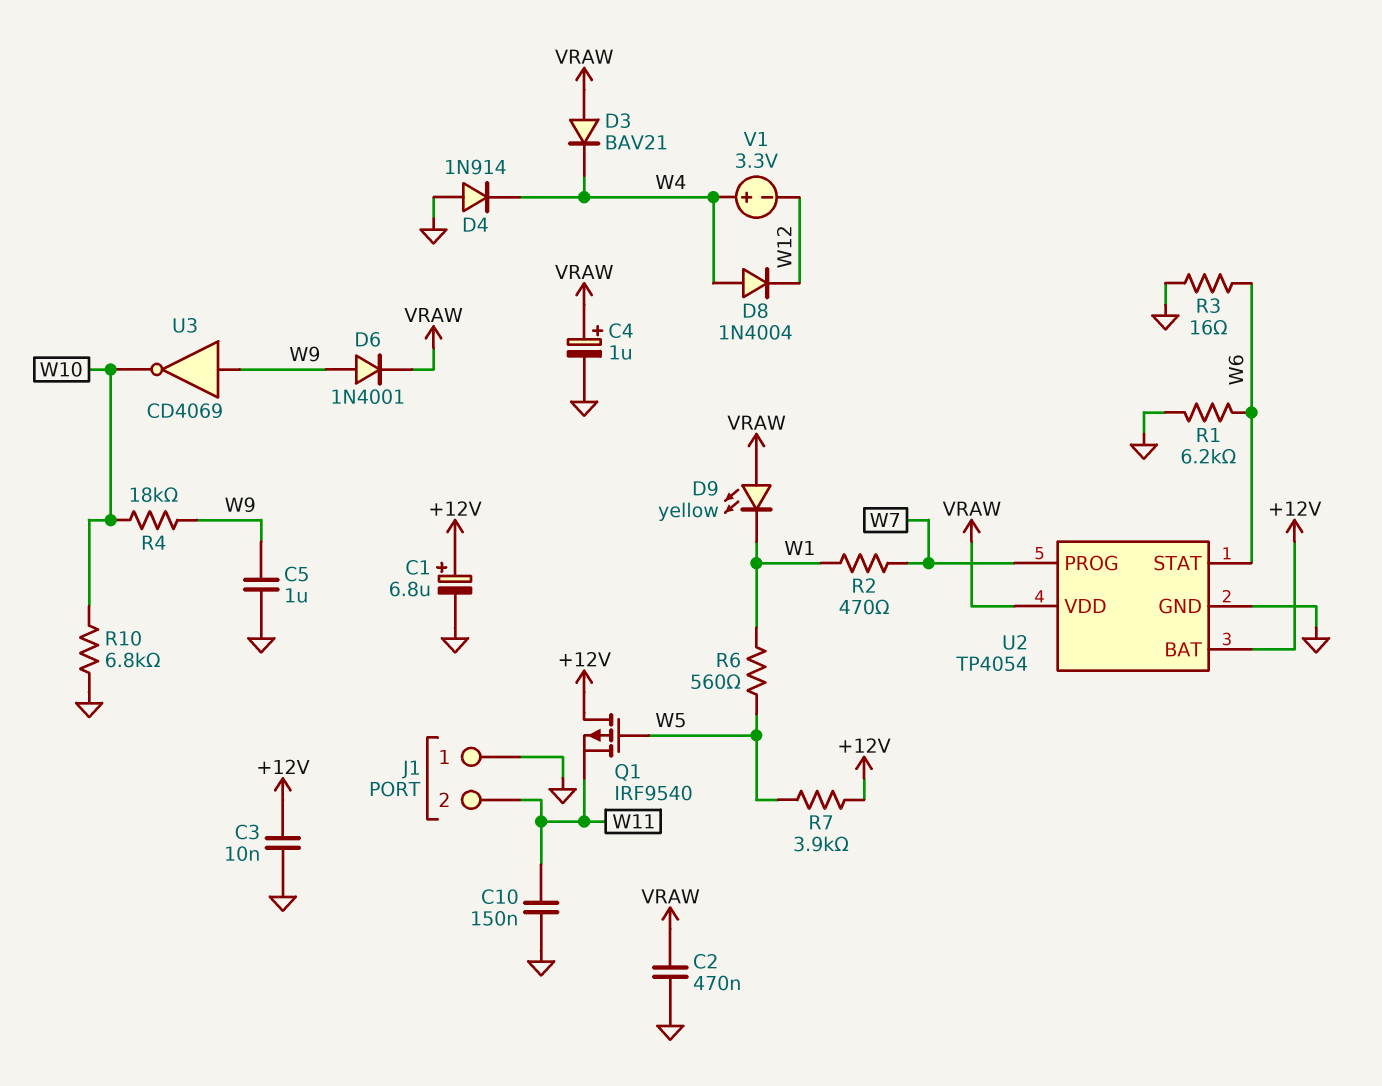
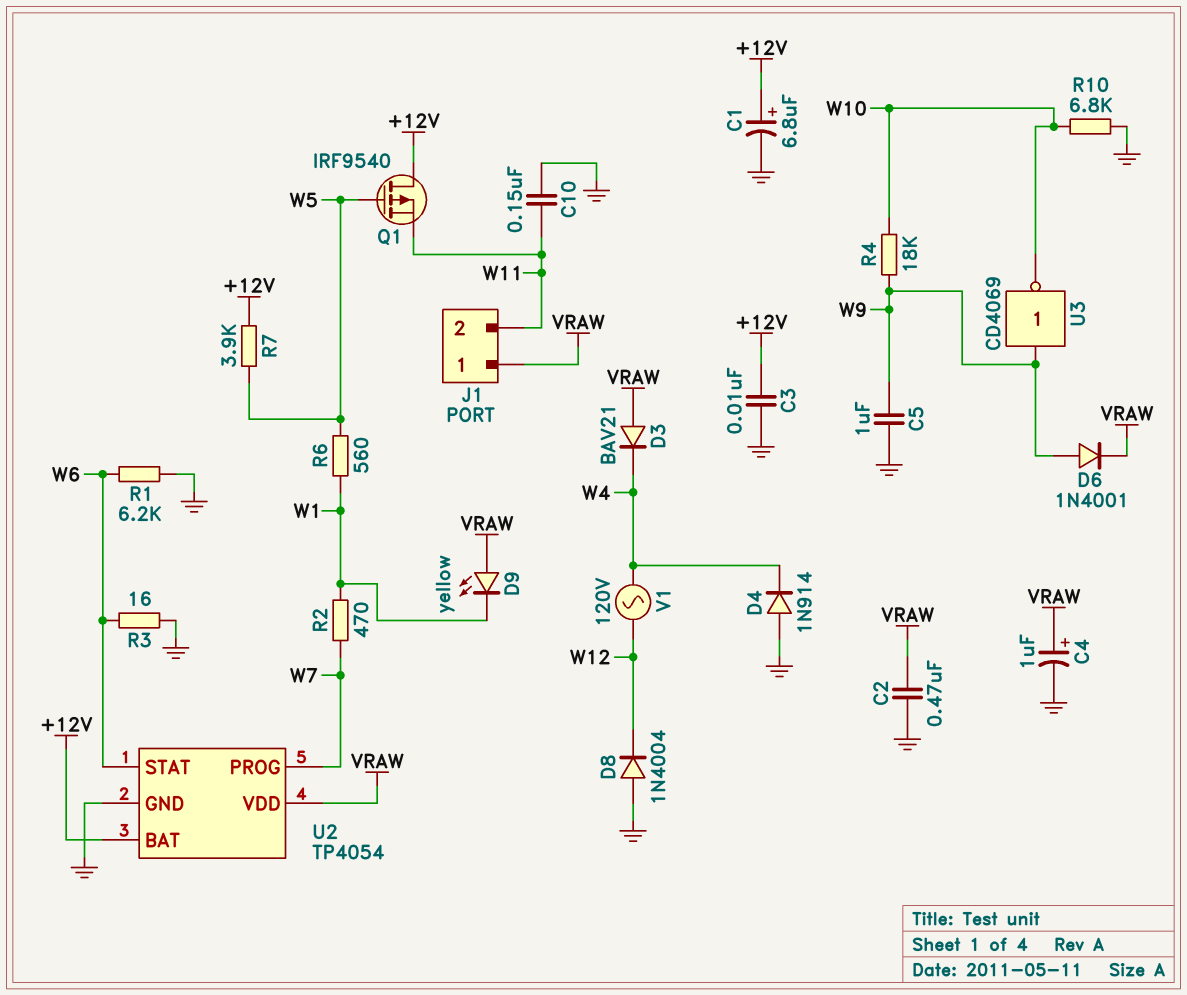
D8: diode 1N4004 (A W4, K W12) -> diode 1N4004 (A GND, K W12)
J1 pin 1: GND -> VRAW
V1: 3.3V (plus W4, minus W12) -> AC 120V (W4, W12)

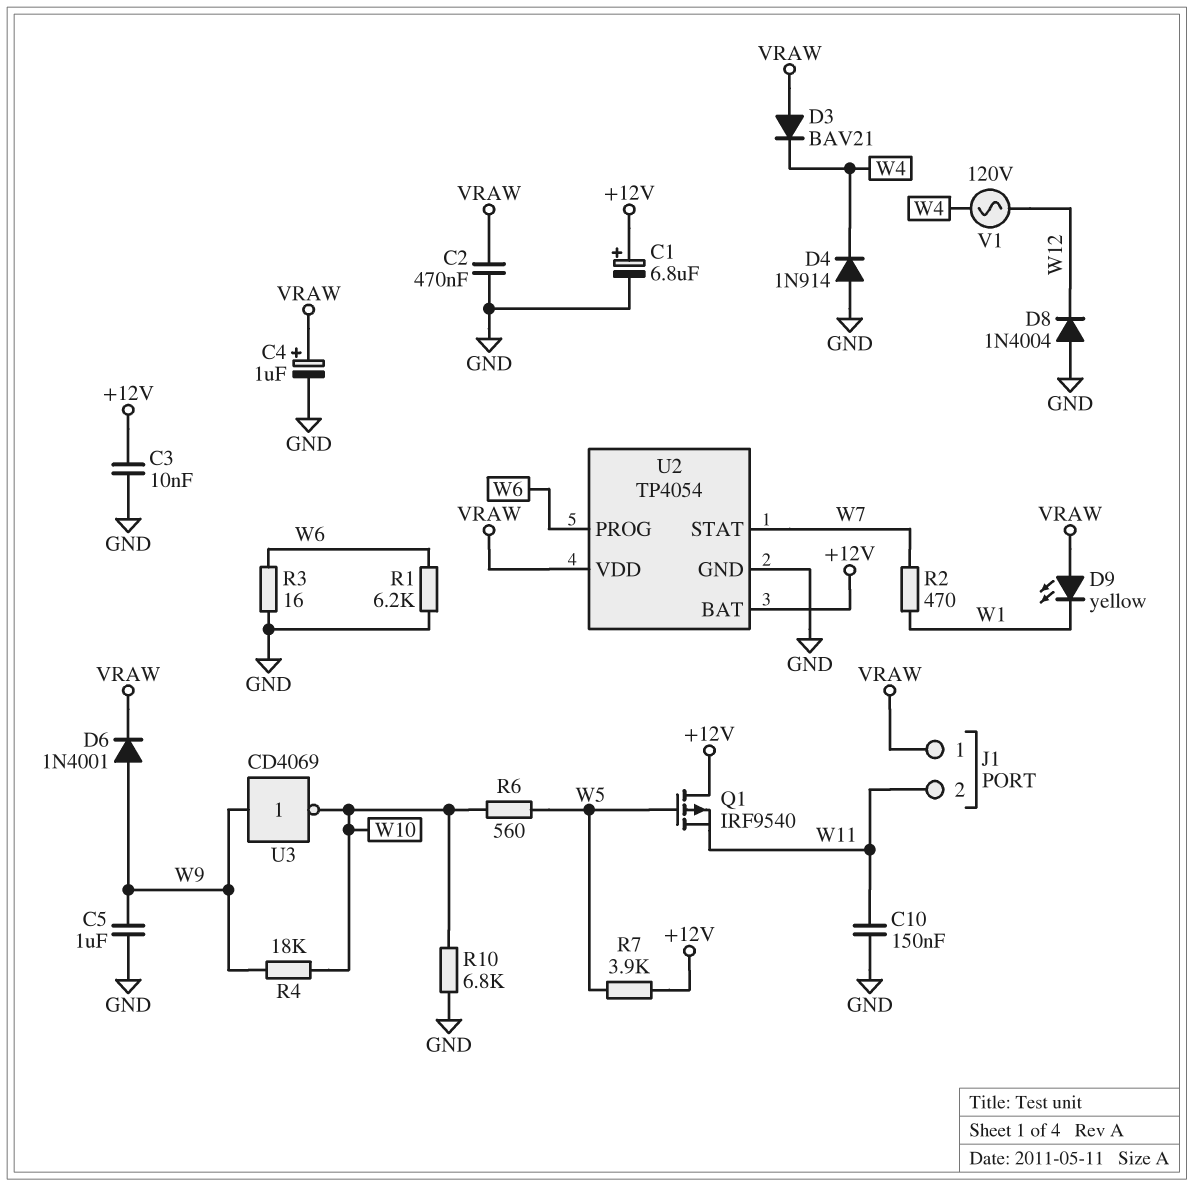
R6: 560 (W1, W5) -> 560 (W5, W10)
U2 pin PROG: W7 -> W6
U2 pin STAT: W6 -> W7

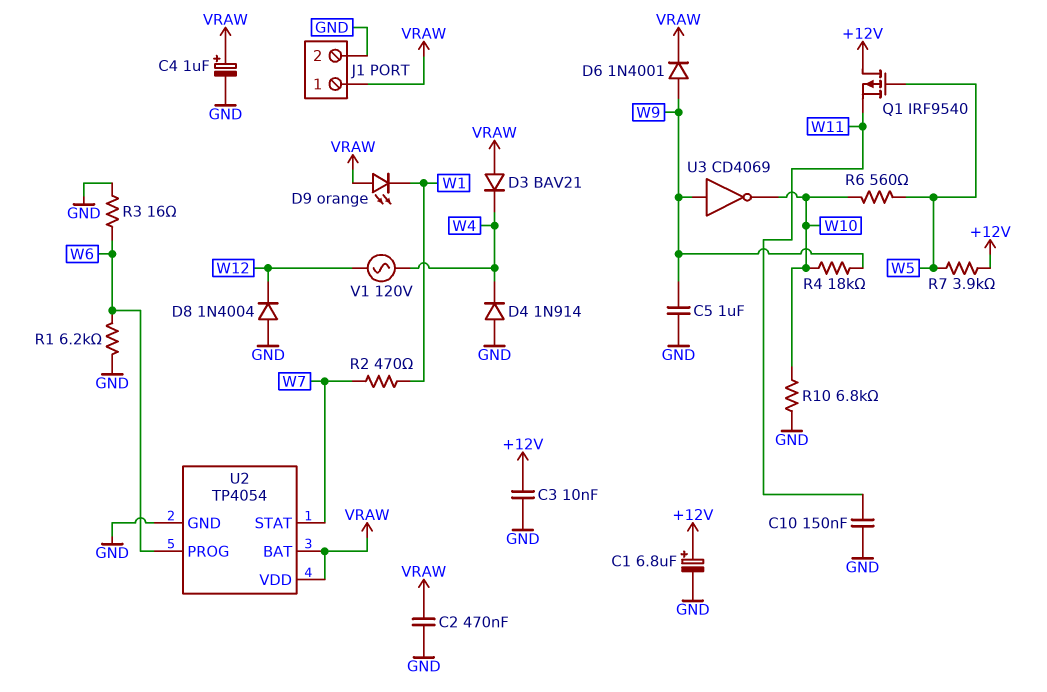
D9: LED yellow (A VRAW, K W1) -> LED orange (A VRAW, K W1)
J1 pin 2: W11 -> GND
U2 pin BAT: +12V -> VRAW

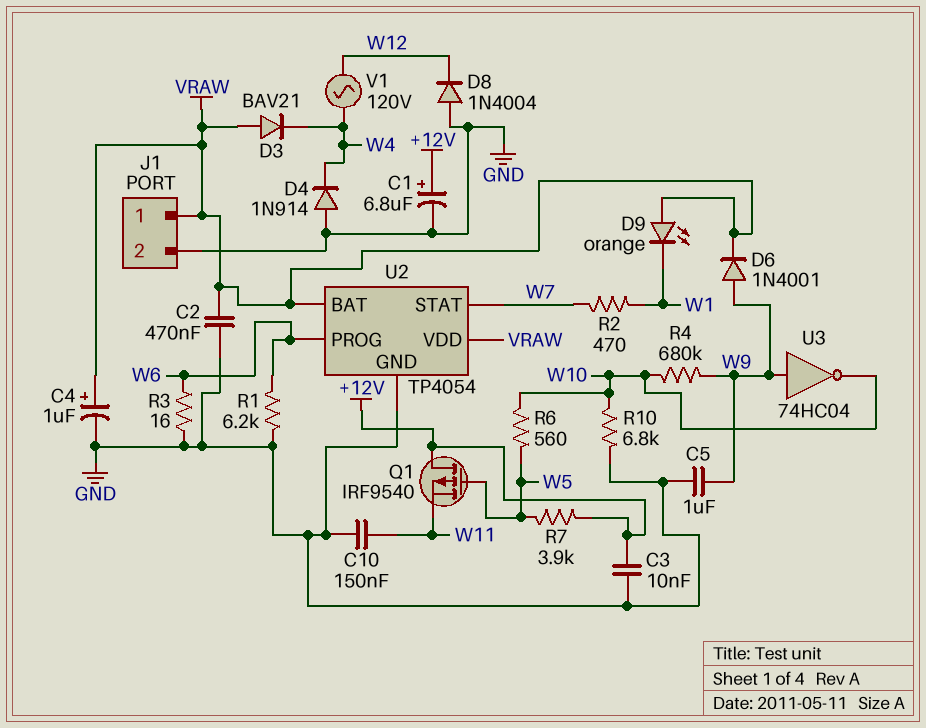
R4: 18k (W9, W10) -> 680k (W9, W10)
U3: NOT CD4069 (in W9, out W10) -> NOT 74HC04 (in W9, out W10)

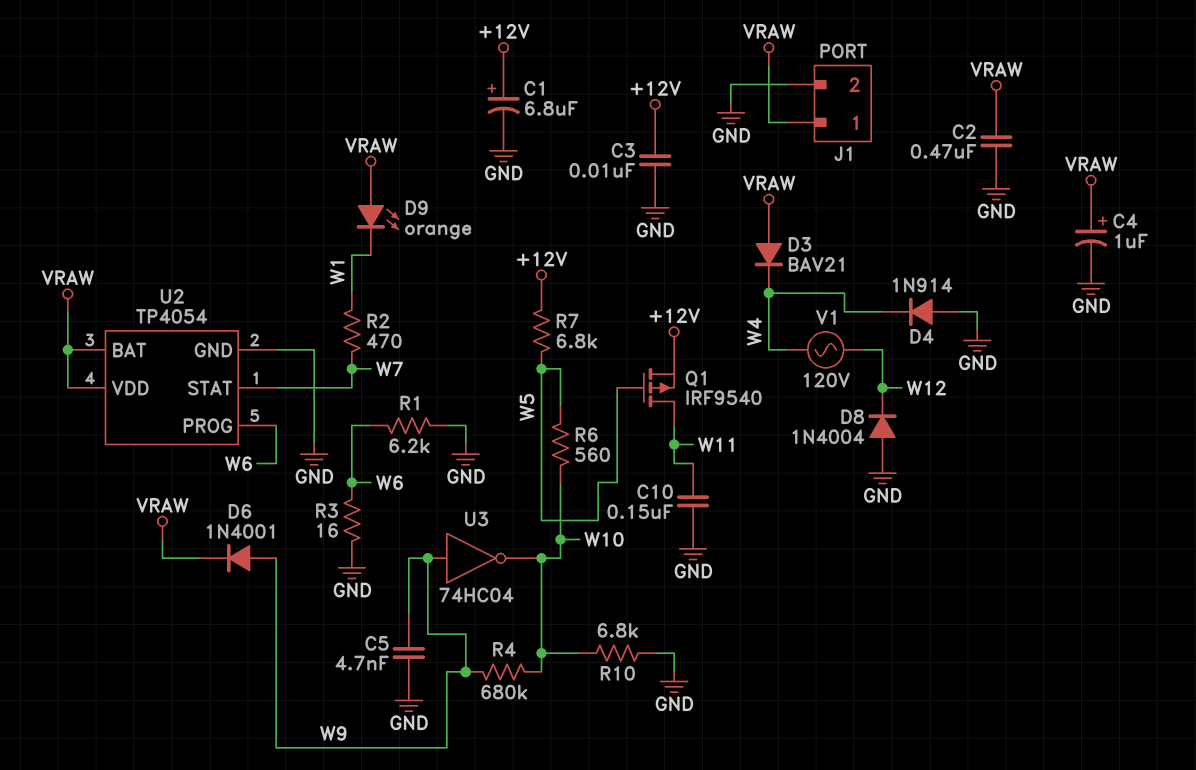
C5: 1uF (GND, W9) -> 4.7nF (GND, W9)
Q1: PMOS IRF9540 (G W5, D +12V, S W11) -> PMOS IRF9540 (G W5, D W11, S +12V)
R7: 3.9k (+12V, W5) -> 6.8k (+12V, W5)

